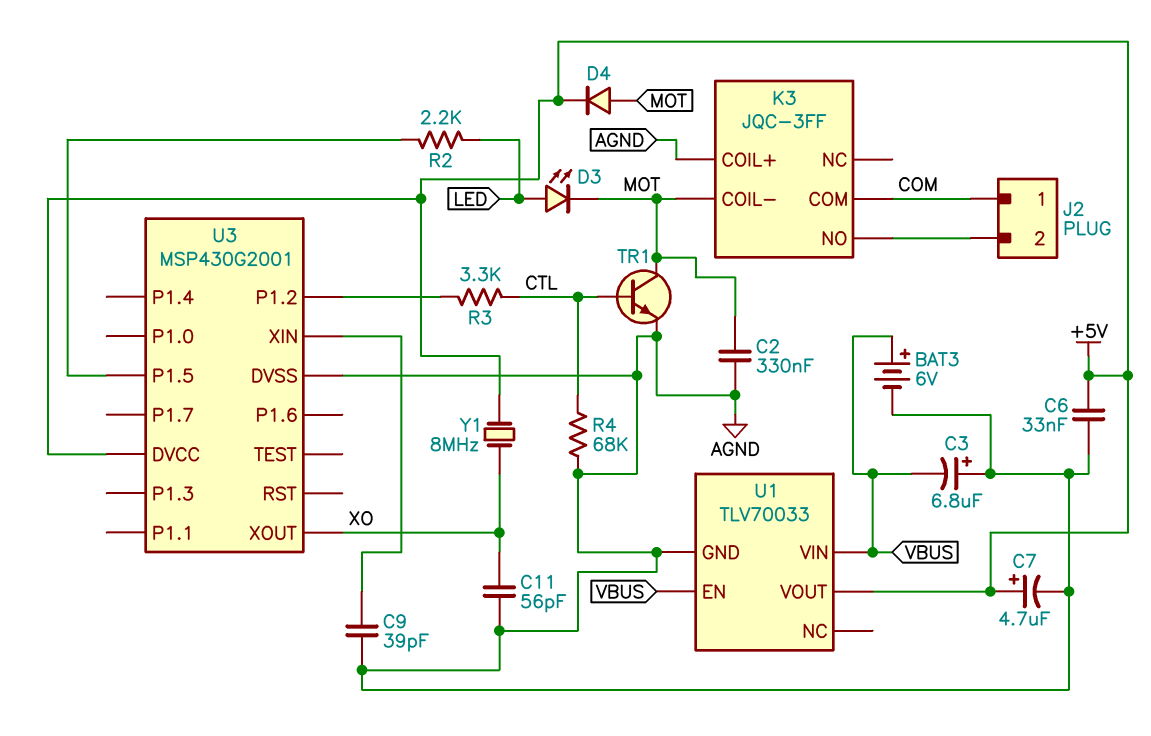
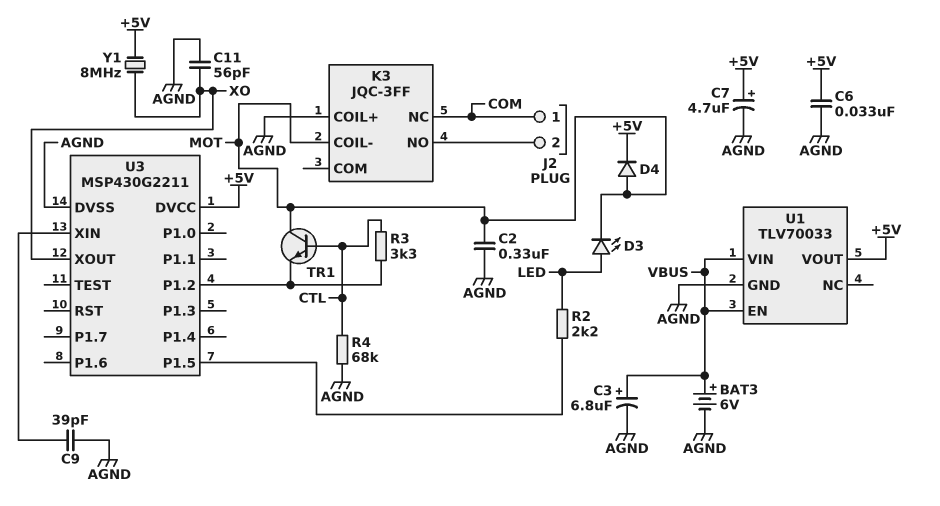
C3: 6.8uF (plus AGND, minus VBUS) -> 6.8uF (plus VBUS, minus AGND)
K3 pin COM: COM -> none
K3 pin NC: none -> COM
TR1: NPN (B CTL, C MOT, E AGND) -> NPN (B CTL, C MOT, E U3/P1.2)
U3: MSP430G2001 -> MSP430G2211

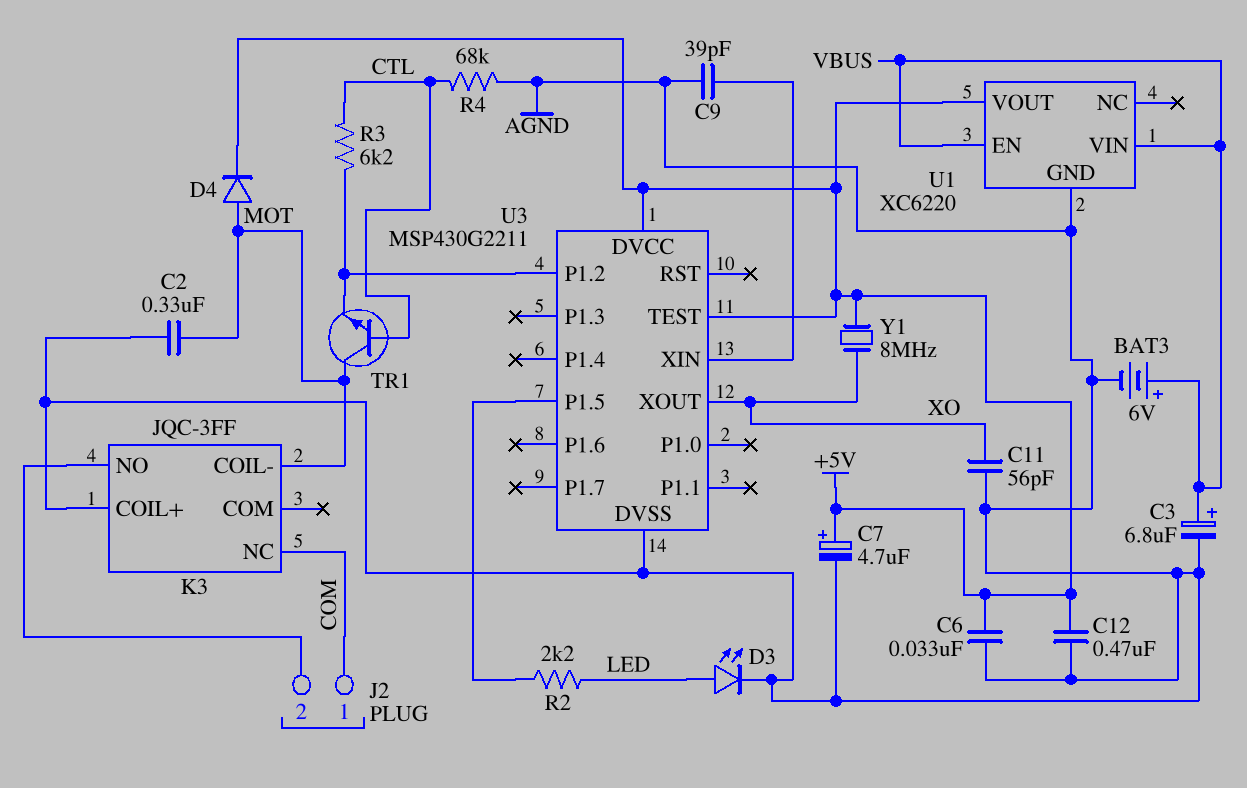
C12: none -> 470nF (+5V, AGND)
D3: LED (A LED, K MOT) -> LED (A LED, K AGND)
R3: 3.3k (CTL, U3/P1.2) -> 6.2k (CTL, U3/P1.2)
U1: TLV70033 -> XC6220
U3 pin TEST: none -> +5V

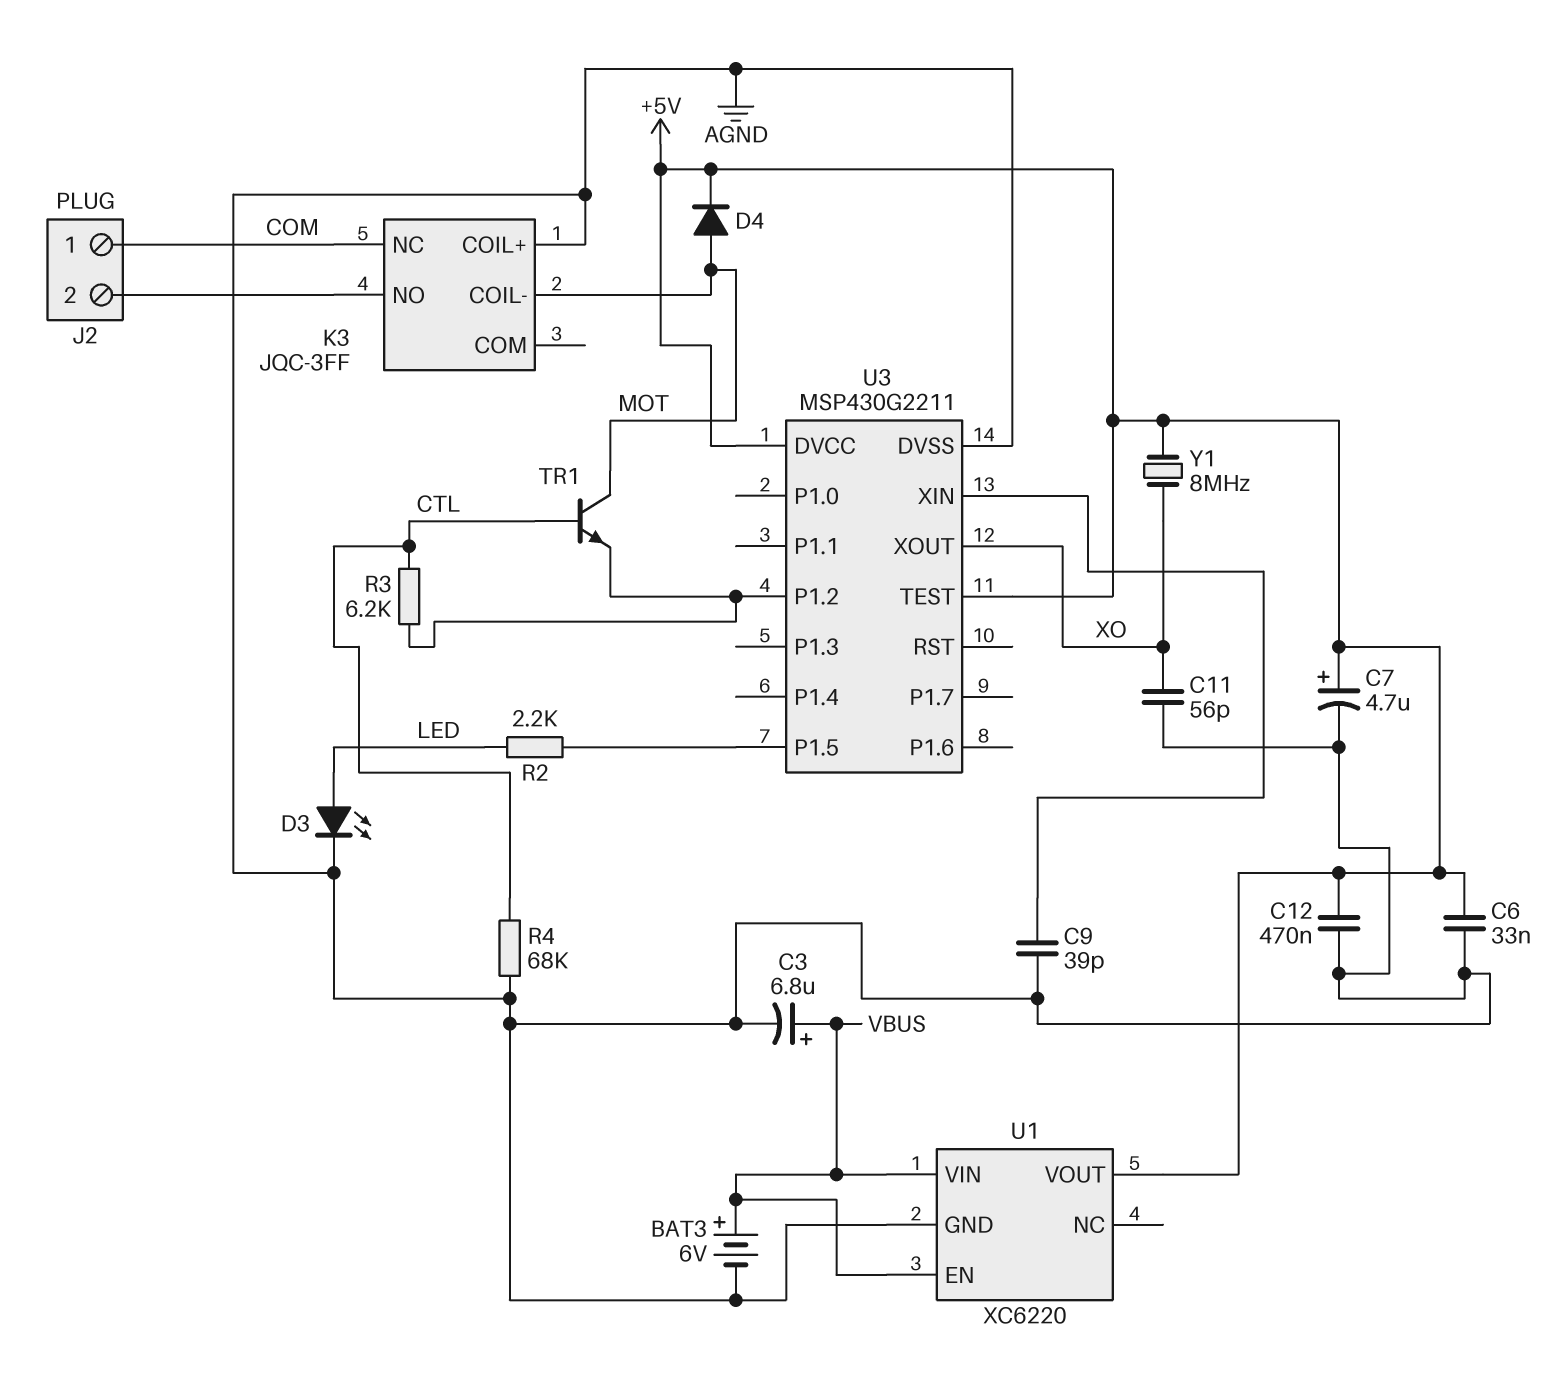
C2: 330nF (AGND, MOT) -> none

